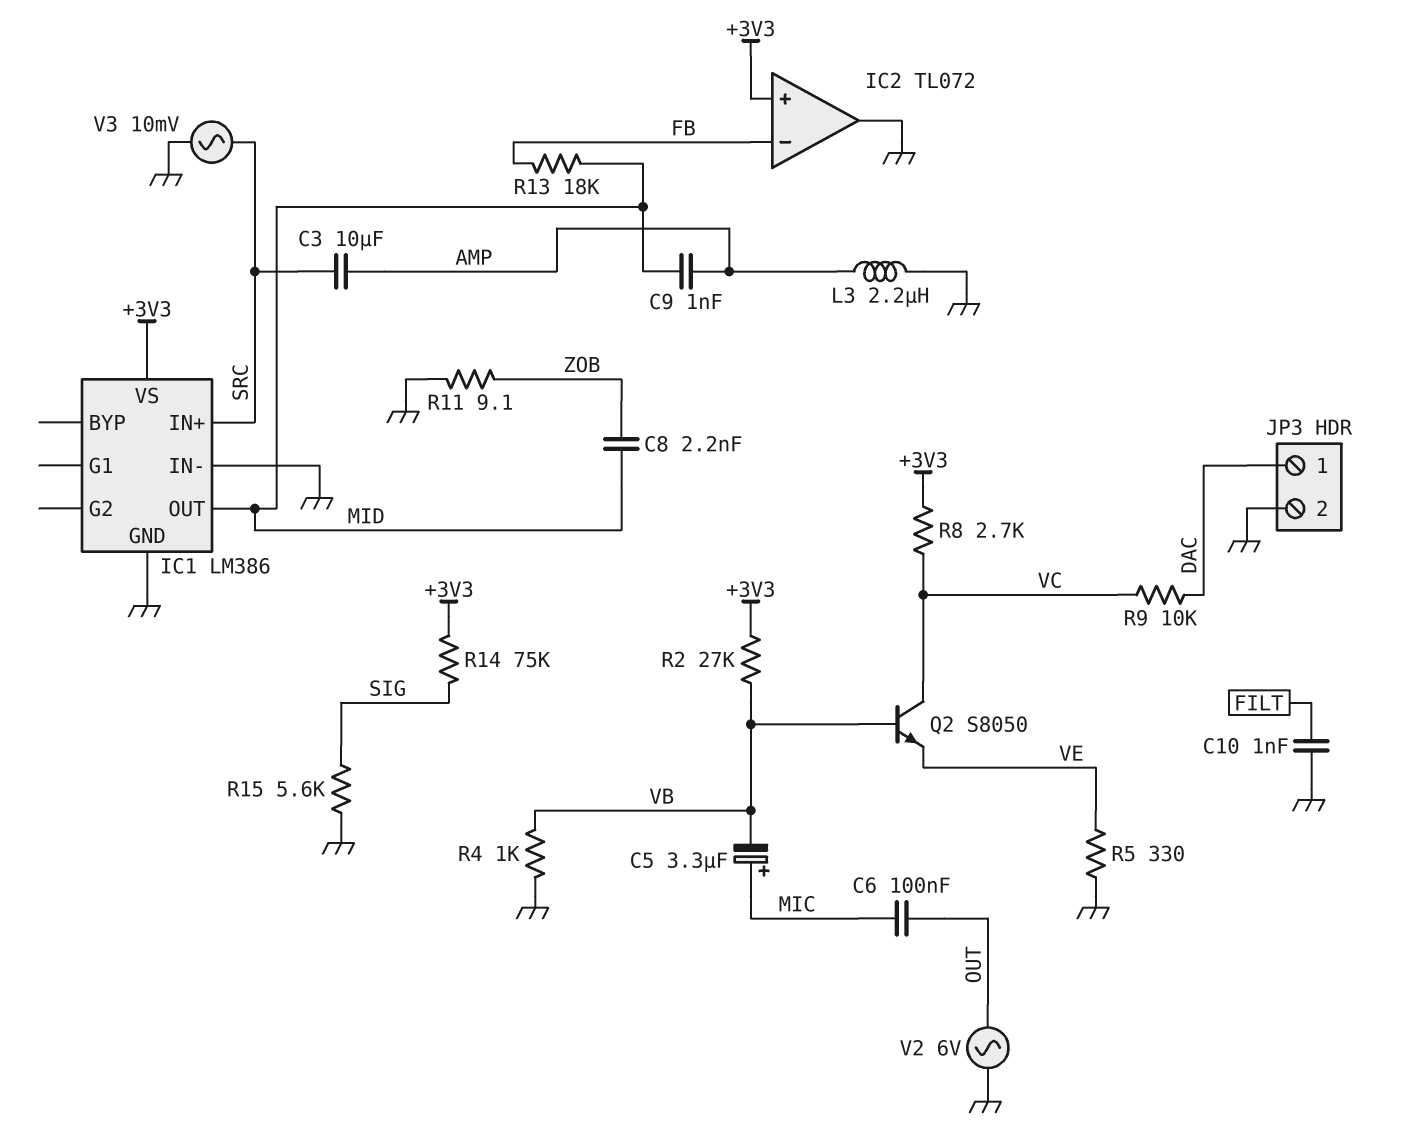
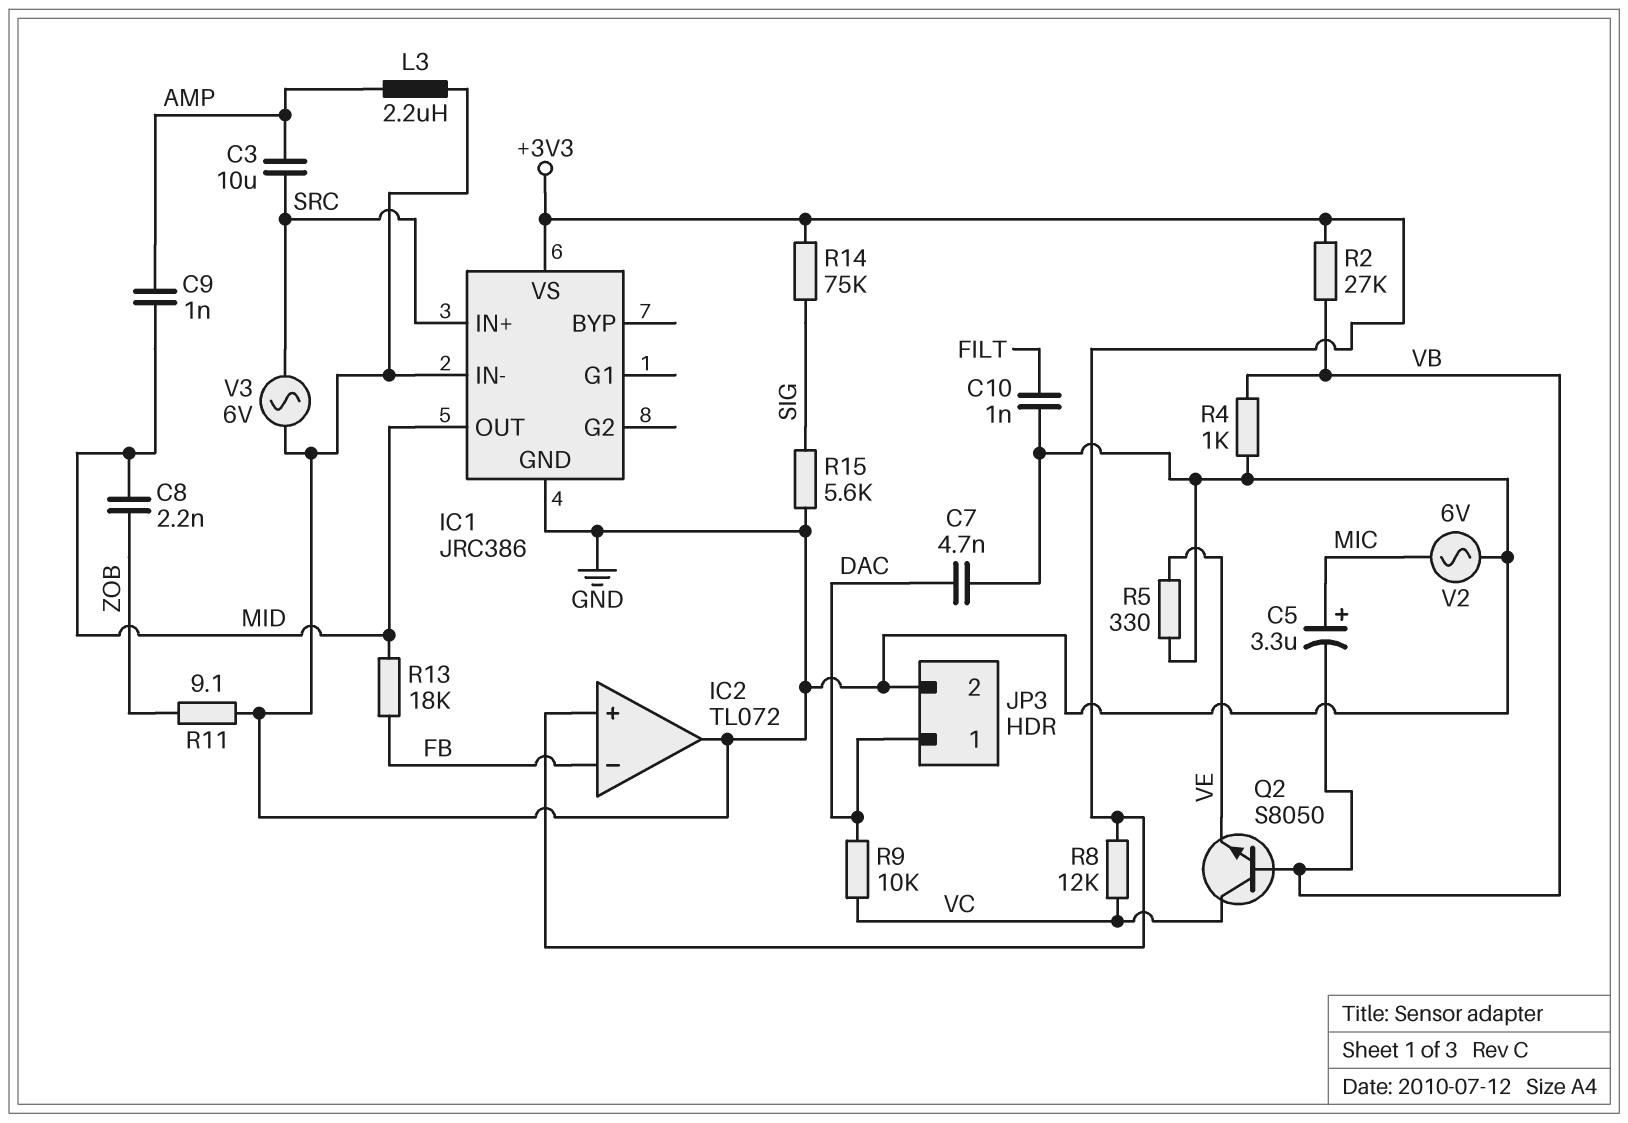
C6: 100nF (MIC, OUT) -> none
C7: none -> 4.7nF (DAC, GND)
IC1: LM386 -> JRC386
R8: 2.7k (+3V3, VC) -> 12k (+3V3, VC)
V2: AC 6V (GND, OUT) -> AC 6V (GND, MIC)
V3: AC 10mV (GND, SRC) -> AC 6V (GND, SRC)

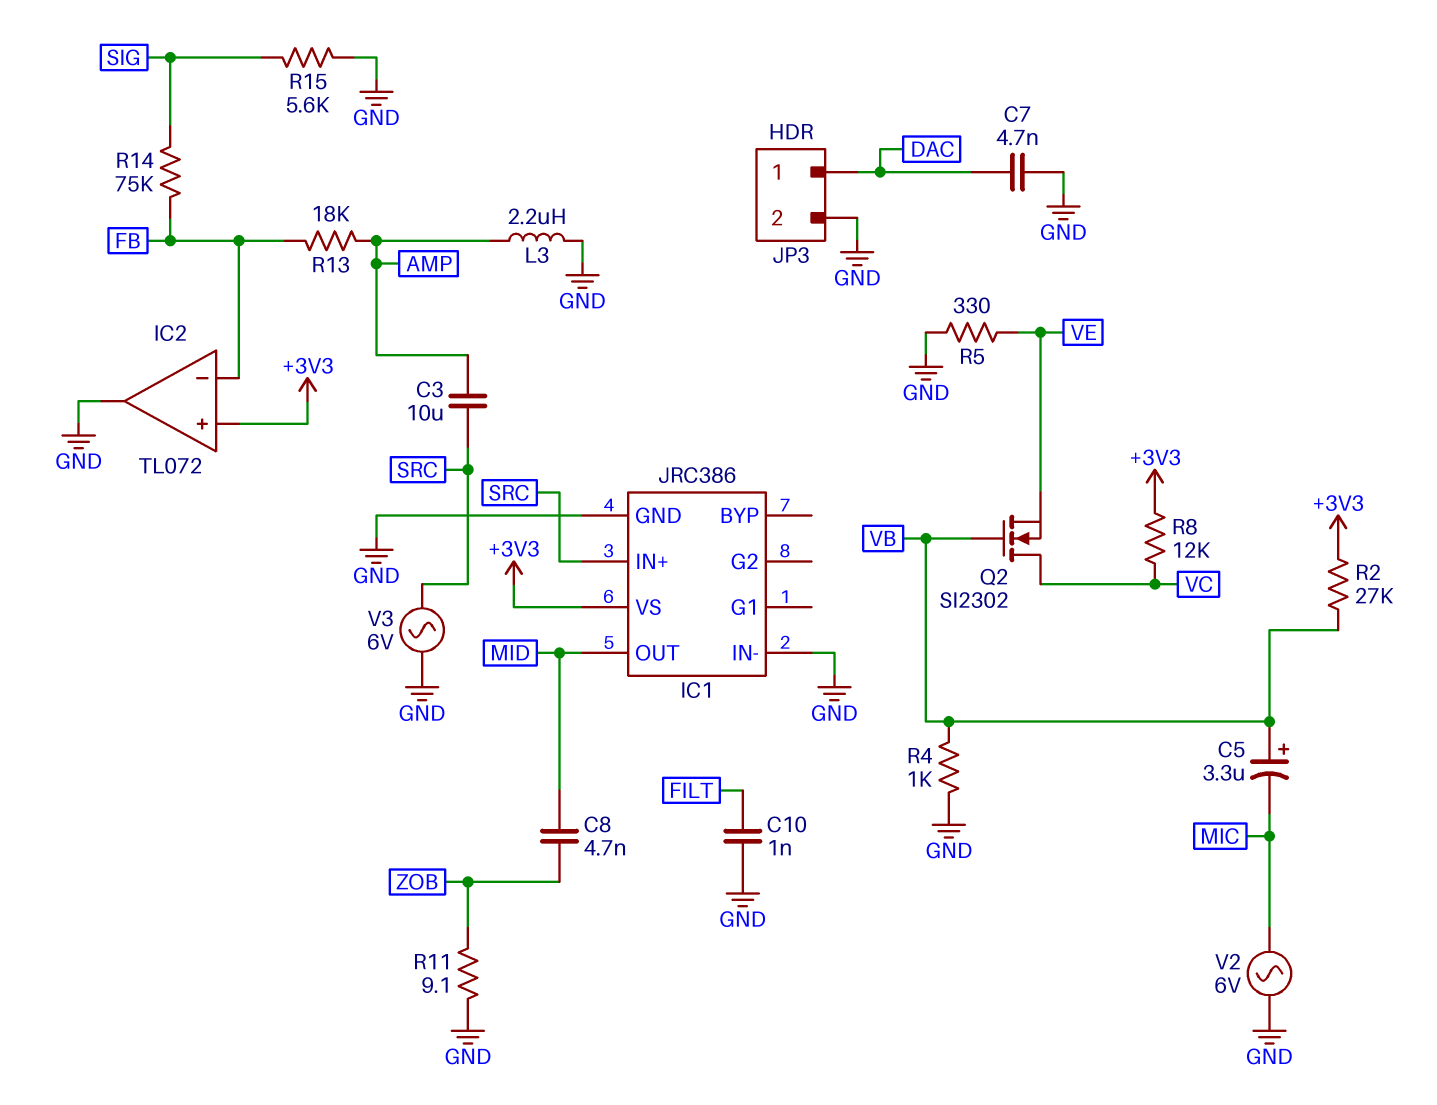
C5: 3.3uF (plus MIC, minus VB) -> 3.3uF (plus VB, minus MIC)
C8: 2.2nF (MID, ZOB) -> 4.7nF (MID, ZOB)
C9: 1nF (AMP, MID) -> none
Q2: NPN S8050 (B VB, C VC, E VE) -> NMOS SI2302 (G VB, D VC, S VE)
R9: 10k (DAC, VC) -> none
R13: 18k (FB, MID) -> 18k (AMP, FB)
R14: 75k (+3V3, SIG) -> 75k (FB, SIG)

